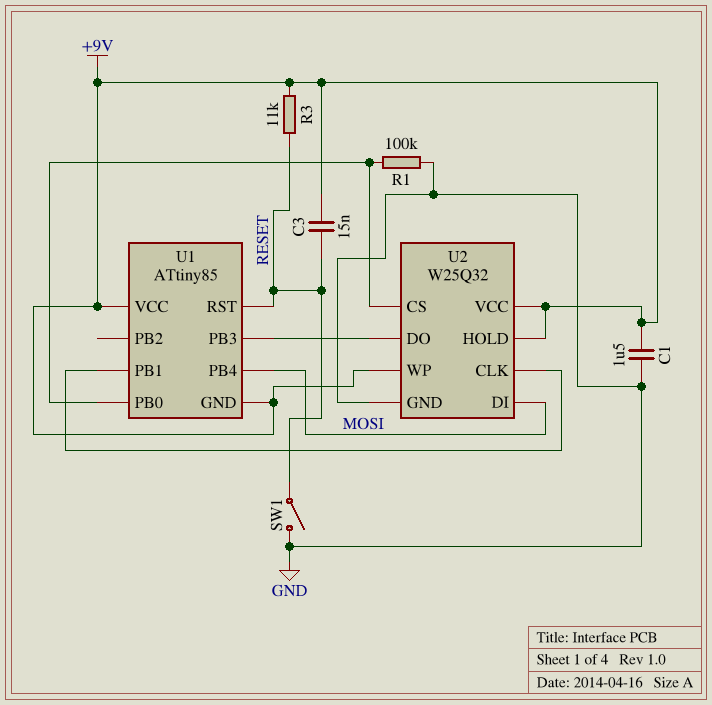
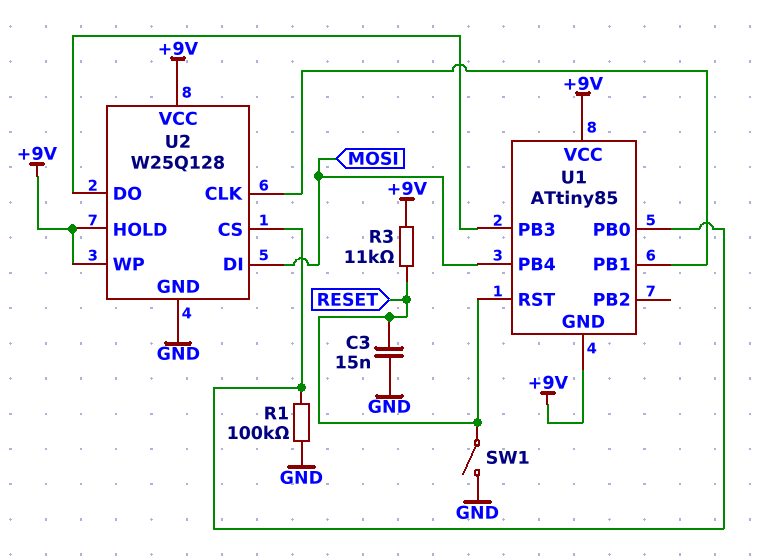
C1: 1.5uF (+9V, GND) -> none
C3: 15nF (+9V, RESET) -> 15nF (GND, RESET)
U2: W25Q32 -> W25Q128

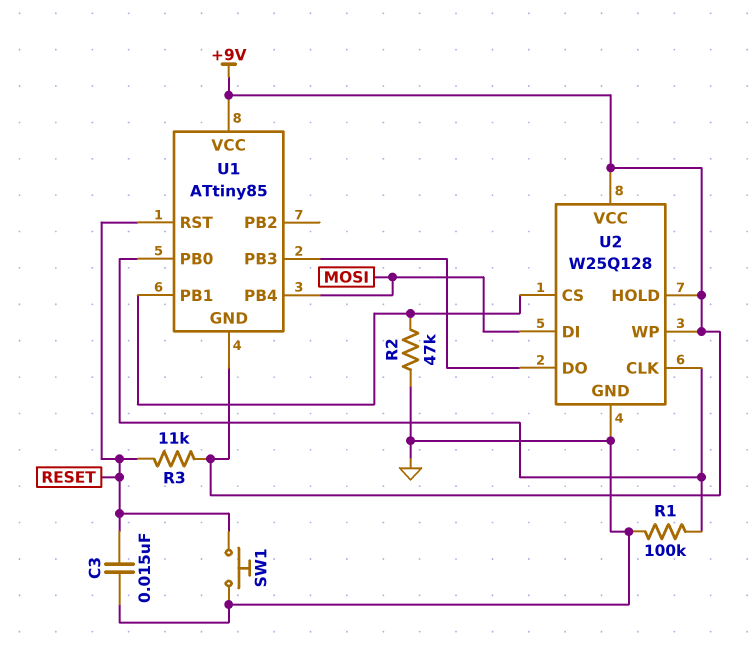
R2: none -> 47k (GND, U1/PB1)
SW1: switch (GND, RESET) -> button (GND, RESET)
U2 pin CLK: U1/PB1 -> U1/PB0
U2 pin CS: U1/PB0 -> U1/PB1

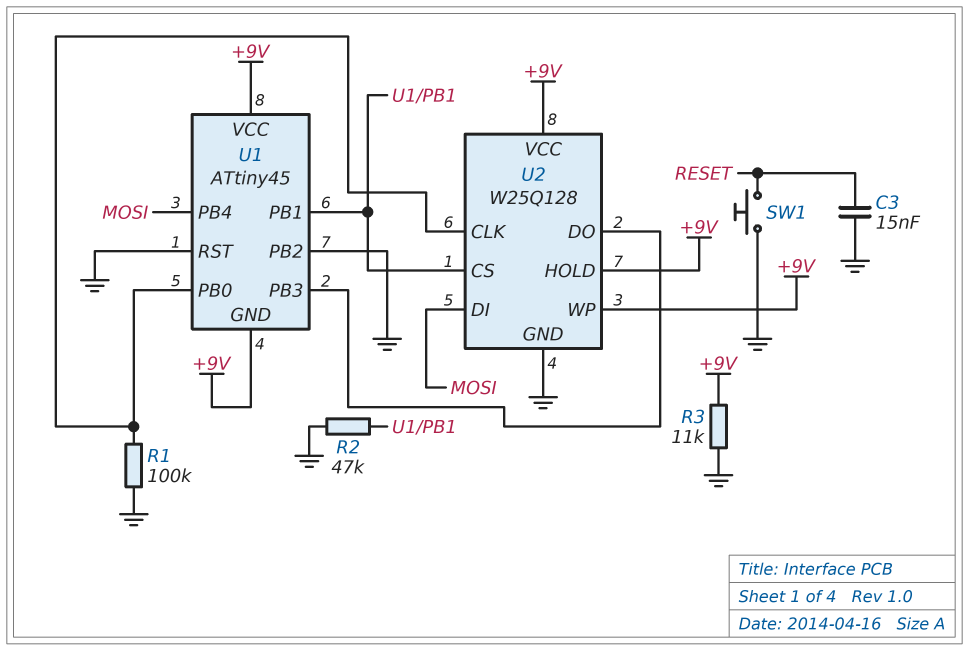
R3: 11k (+9V, RESET) -> 11k (+9V, GND)
U1: ATtiny85 -> ATtiny45
U1 pin PB2: none -> GND
U1 pin RST: RESET -> GND

